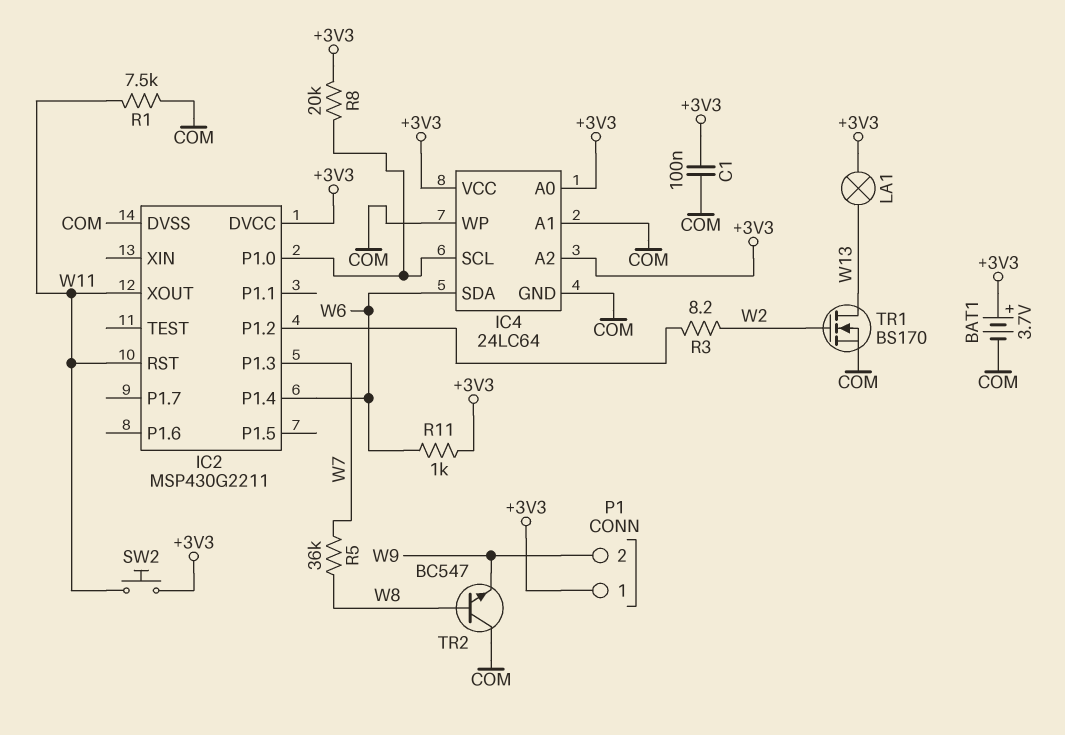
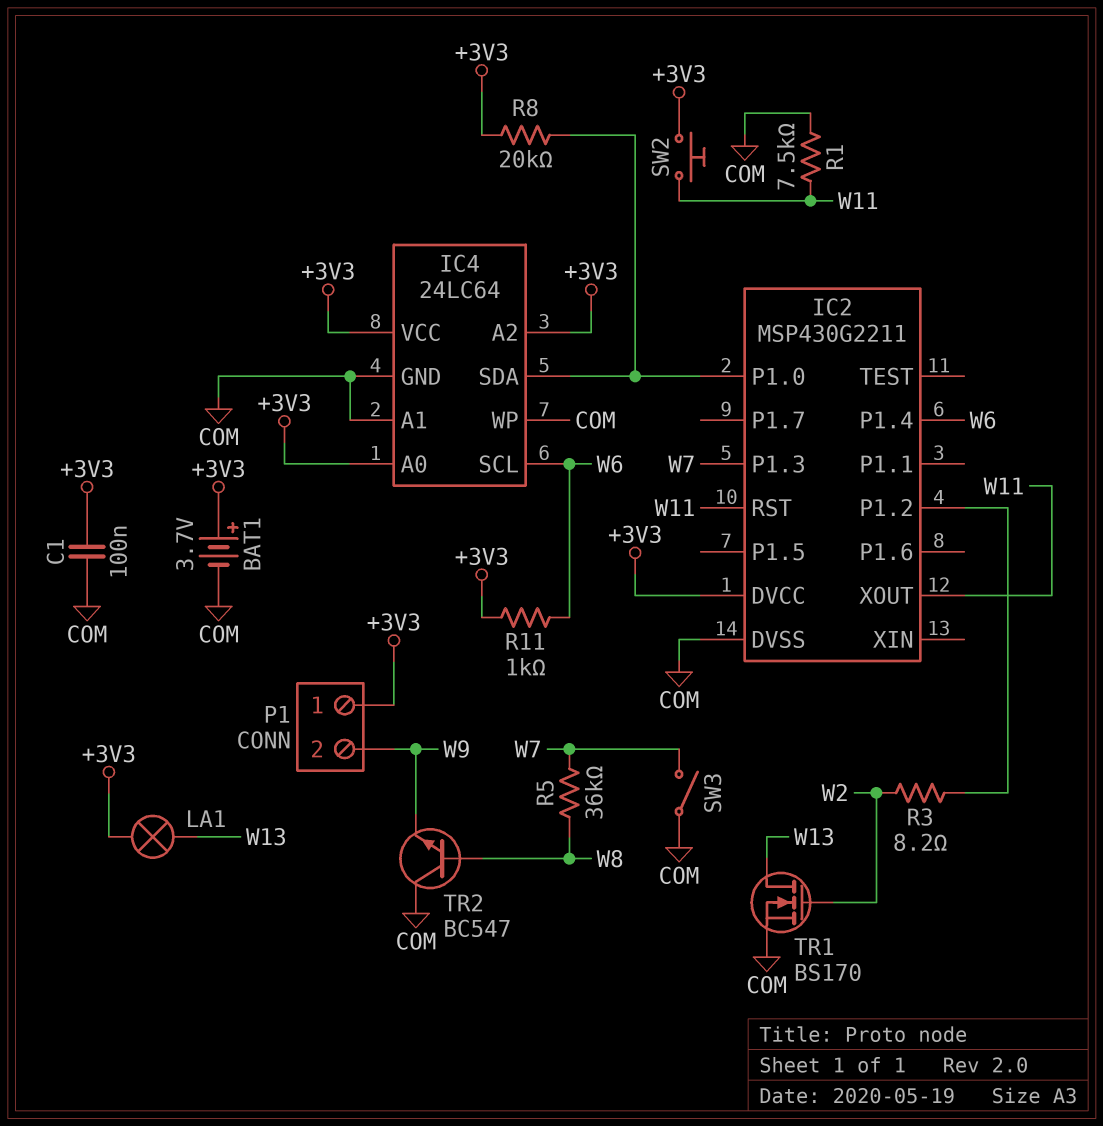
IC4 pin SCL: IC2/P1.0 -> W6
IC4 pin SDA: W6 -> IC2/P1.0
SW3: none -> switch (COM, W7)

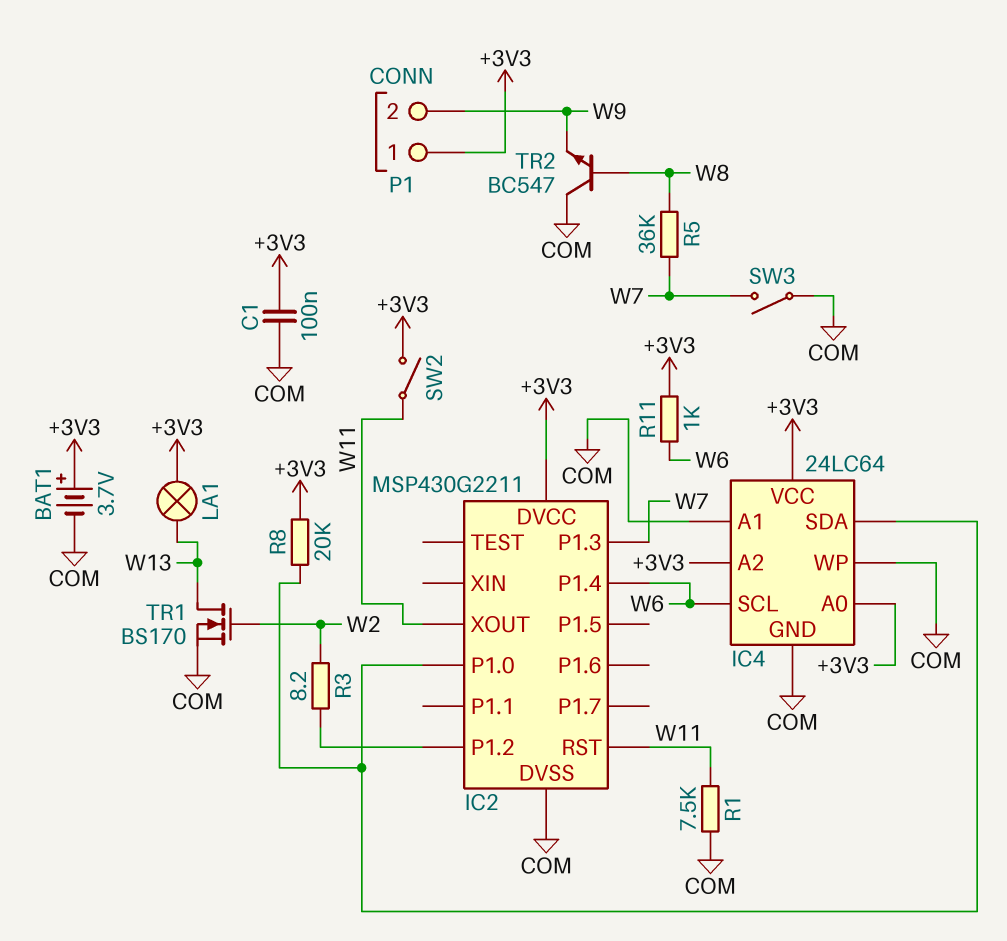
SW2: button (+3V3, W11) -> switch (+3V3, W11)

